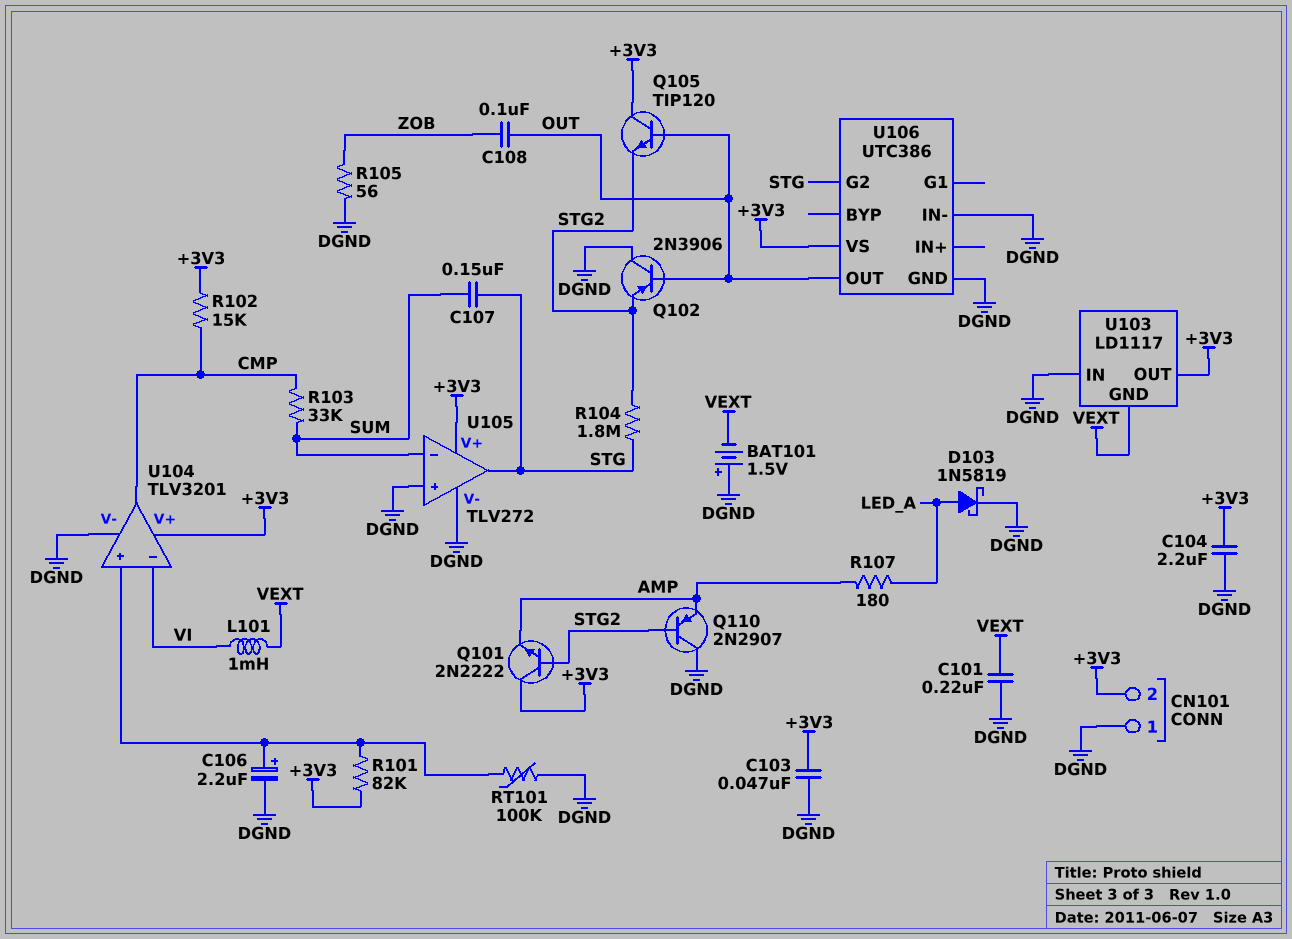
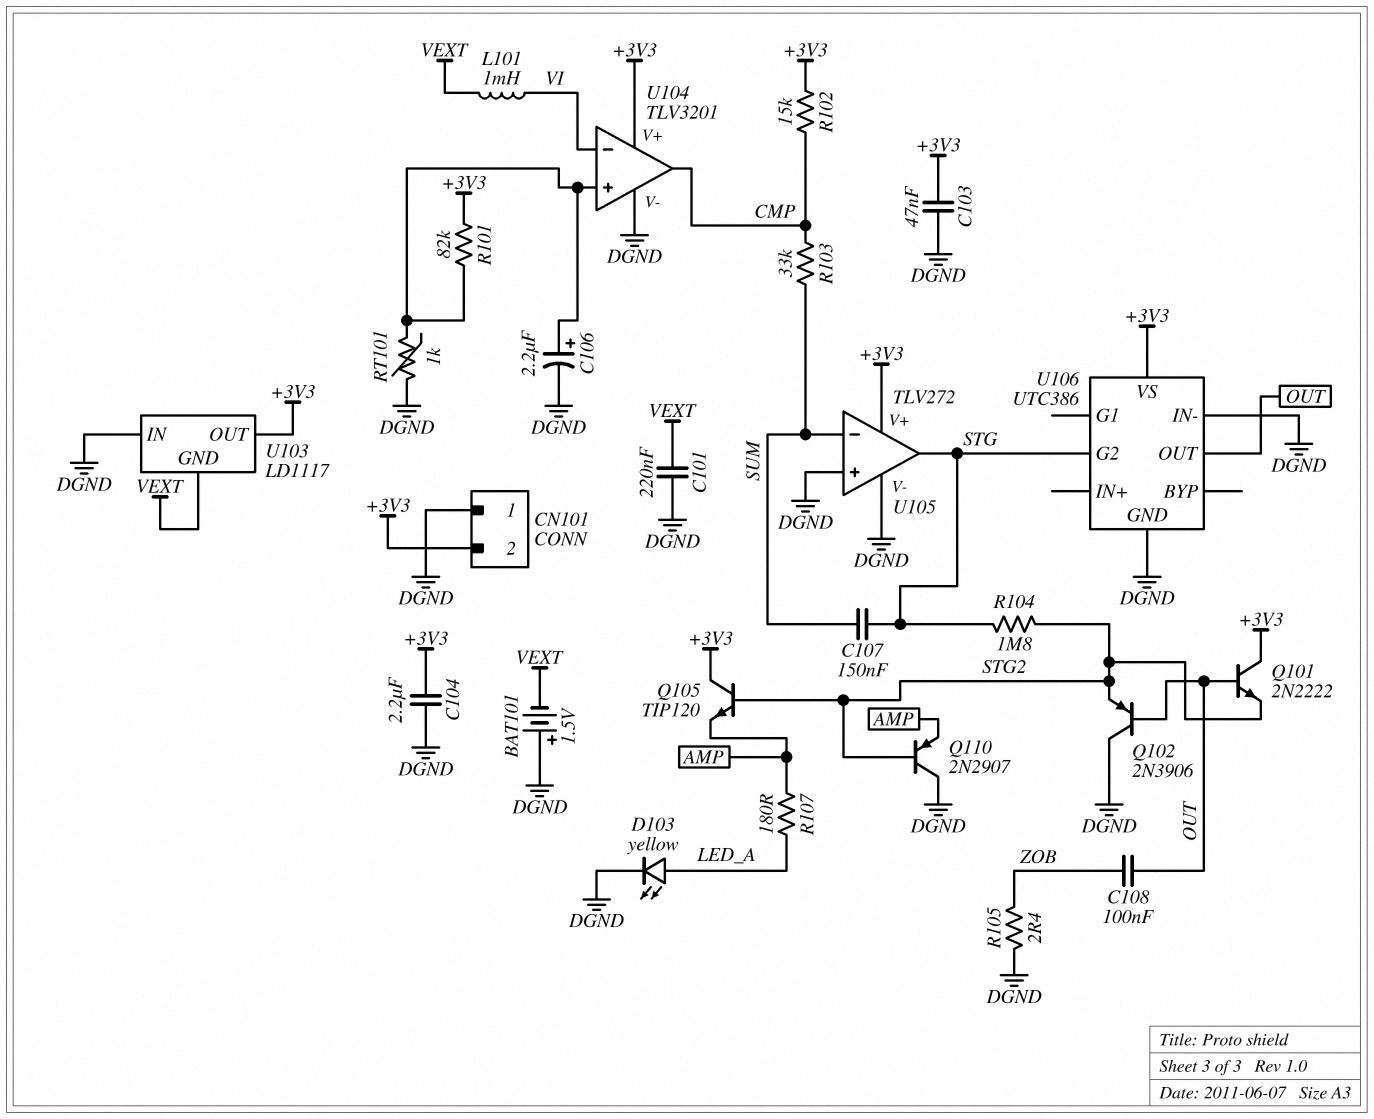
D103: schottky 1N5819 (A LED_A, K DGND) -> LED yellow (A LED_A, K DGND)
Q101: NPN 2N2222 (B STG2, C +3V3, E AMP) -> NPN 2N2222 (B OUT, C +3V3, E STG2)
Q105: NPN TIP120 (B OUT, C +3V3, E STG2) -> NPN TIP120 (B STG2, C +3V3, E AMP)
R105: 56 (DGND, ZOB) -> 2.4 (DGND, ZOB)
RT101: 100k (DGND, U104/in+) -> 1k (DGND, U104/in+)

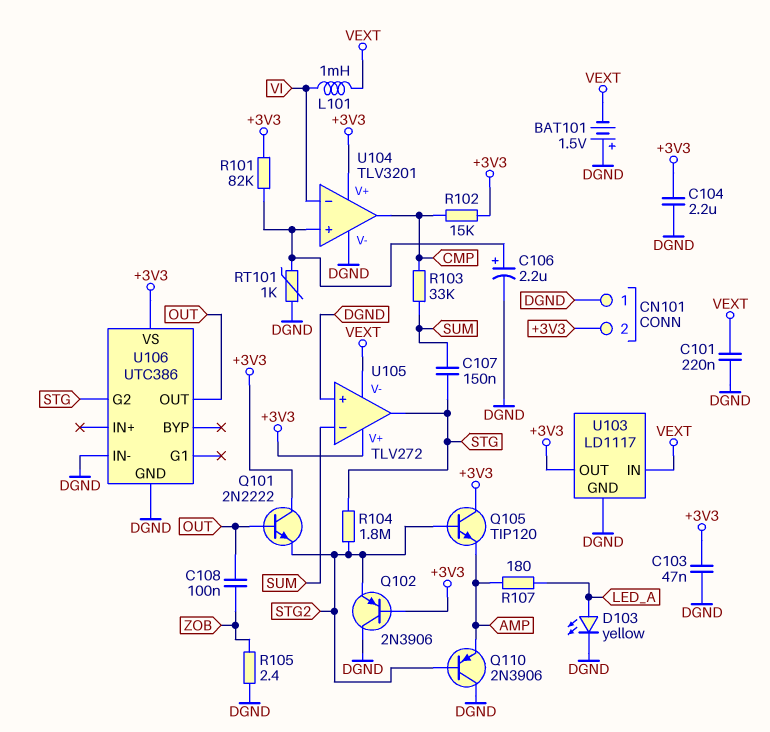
Q102: PNP 2N3906 (B OUT, C DGND, E STG2) -> PNP 2N3906 (B +3V3, C DGND, E STG2)
Q110: PNP 2N2907 (B STG2, C DGND, E AMP) -> PNP 2N3906 (B STG2, C DGND, E AMP)
U103 pin GND: VEXT -> DGND
U103 pin IN: DGND -> VEXT
U105 pin V-: DGND -> VEXT

